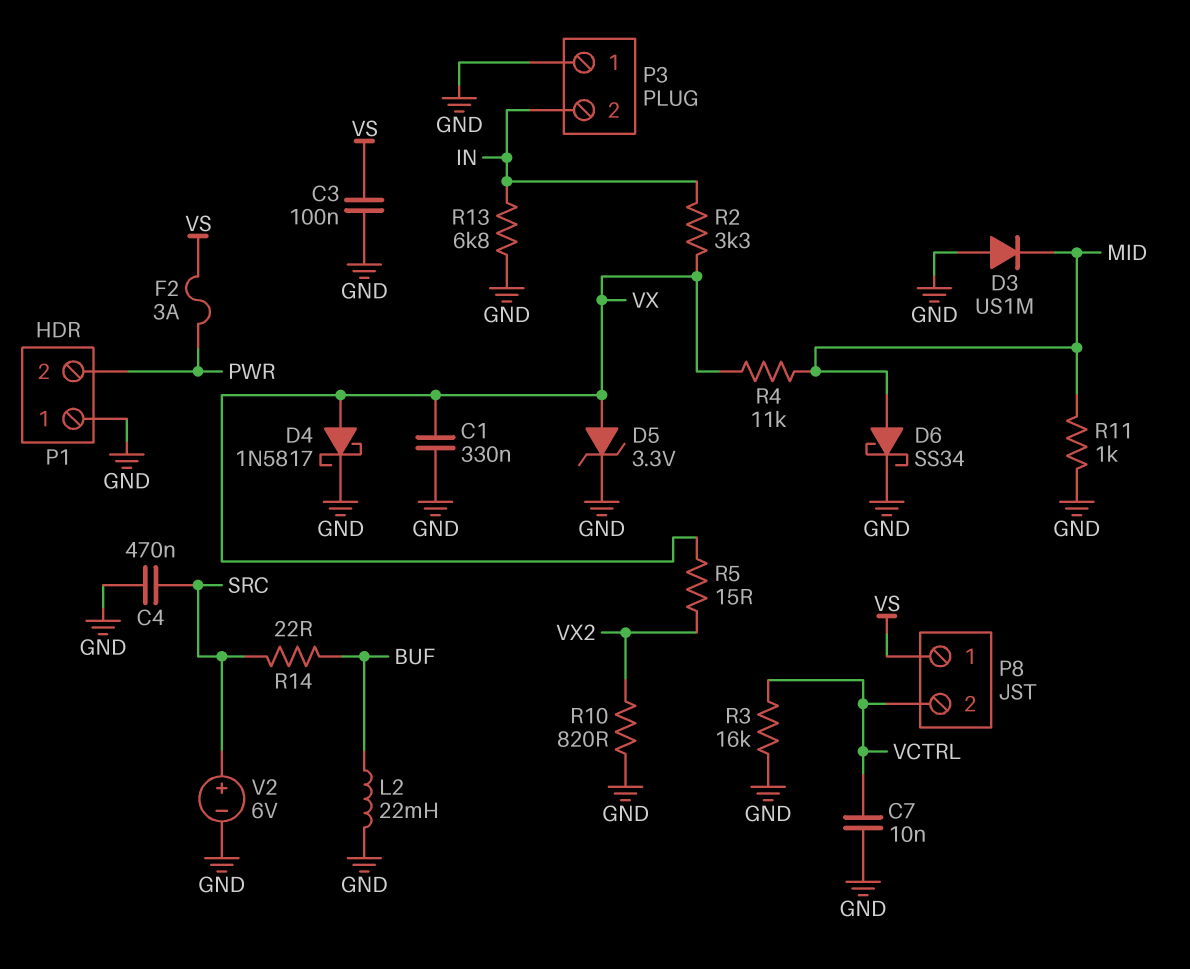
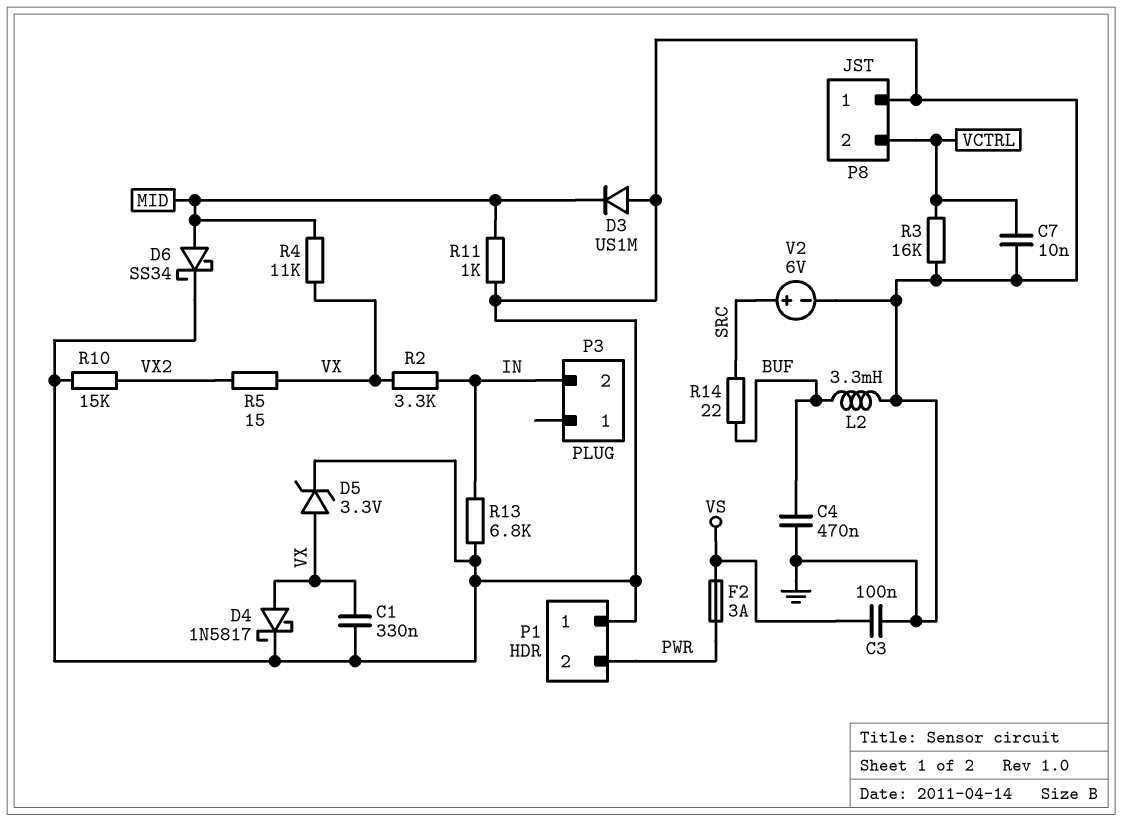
C4: 470nF (GND, SRC) -> 470nF (BUF, GND)
L2: 22mH (BUF, GND) -> 3.3mH (BUF, GND)
P3 pin 1: GND -> none
P8 pin 1: VS -> GND
R10: 820 (GND, VX2) -> 15k (GND, VX2)

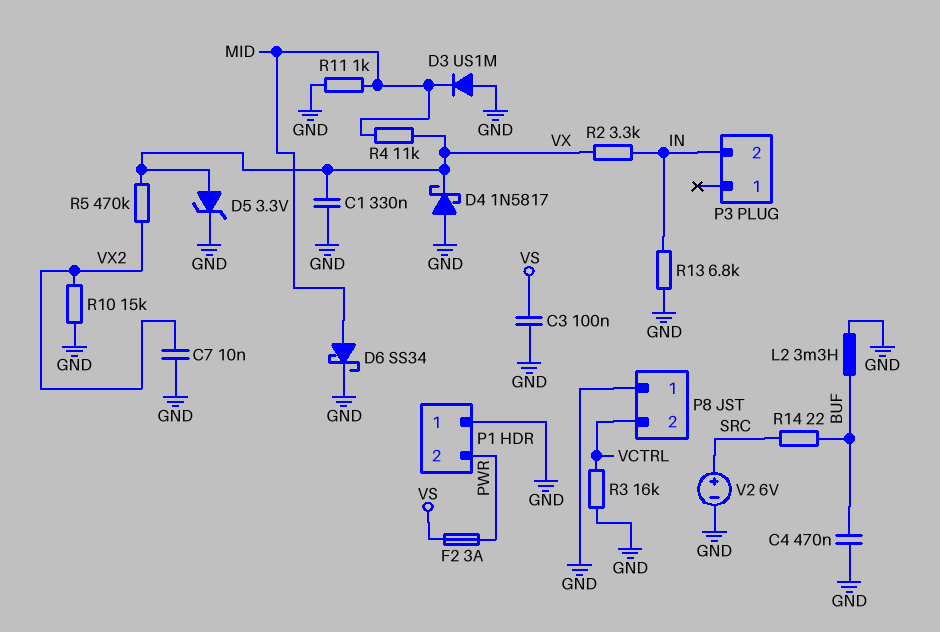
C7: 10nF (GND, VCTRL) -> 10nF (GND, VX2)
D4: schottky 1N5817 (A VX, K GND) -> schottky 1N5817 (A GND, K VX)
R5: 15 (VX, VX2) -> 470k (VX, VX2)

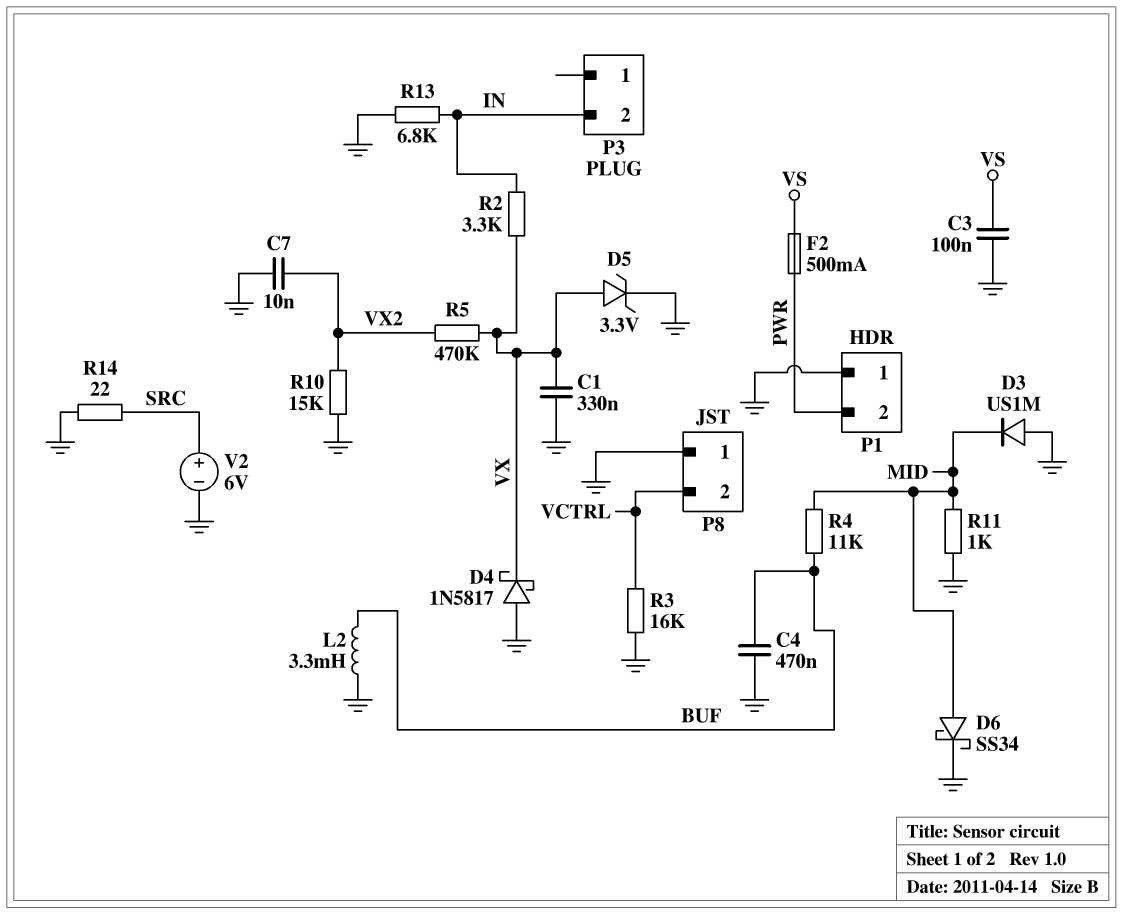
F2: 3A (PWR, VS) -> 500mA (PWR, VS)
R4: 11k (MID, VX) -> 11k (BUF, MID)
R14: 22 (BUF, SRC) -> 22 (GND, SRC)

